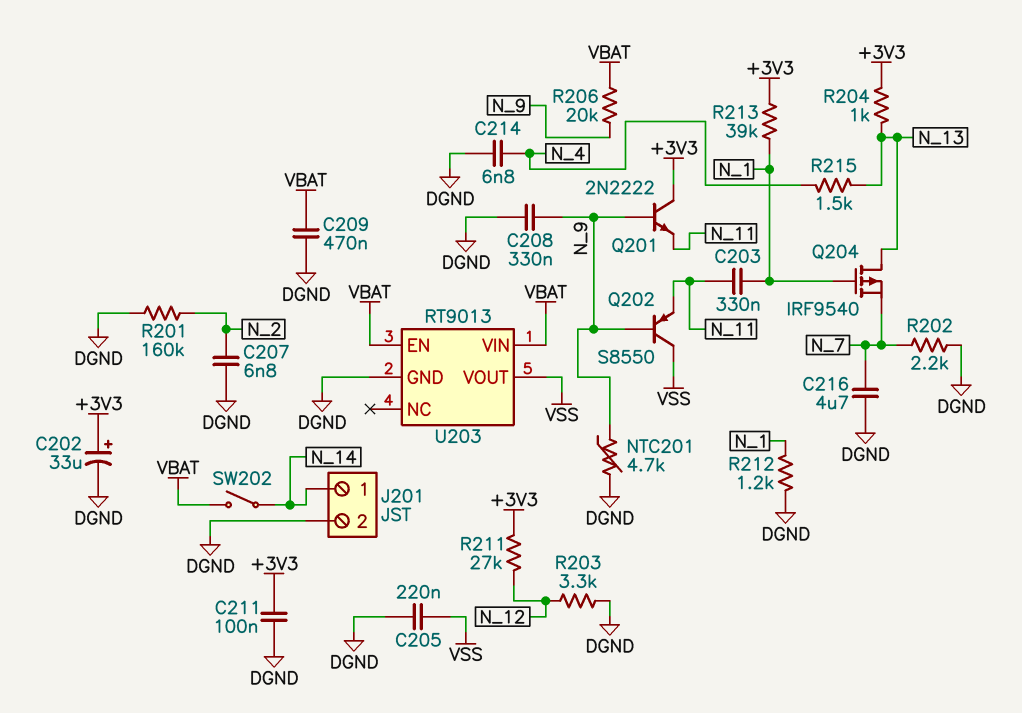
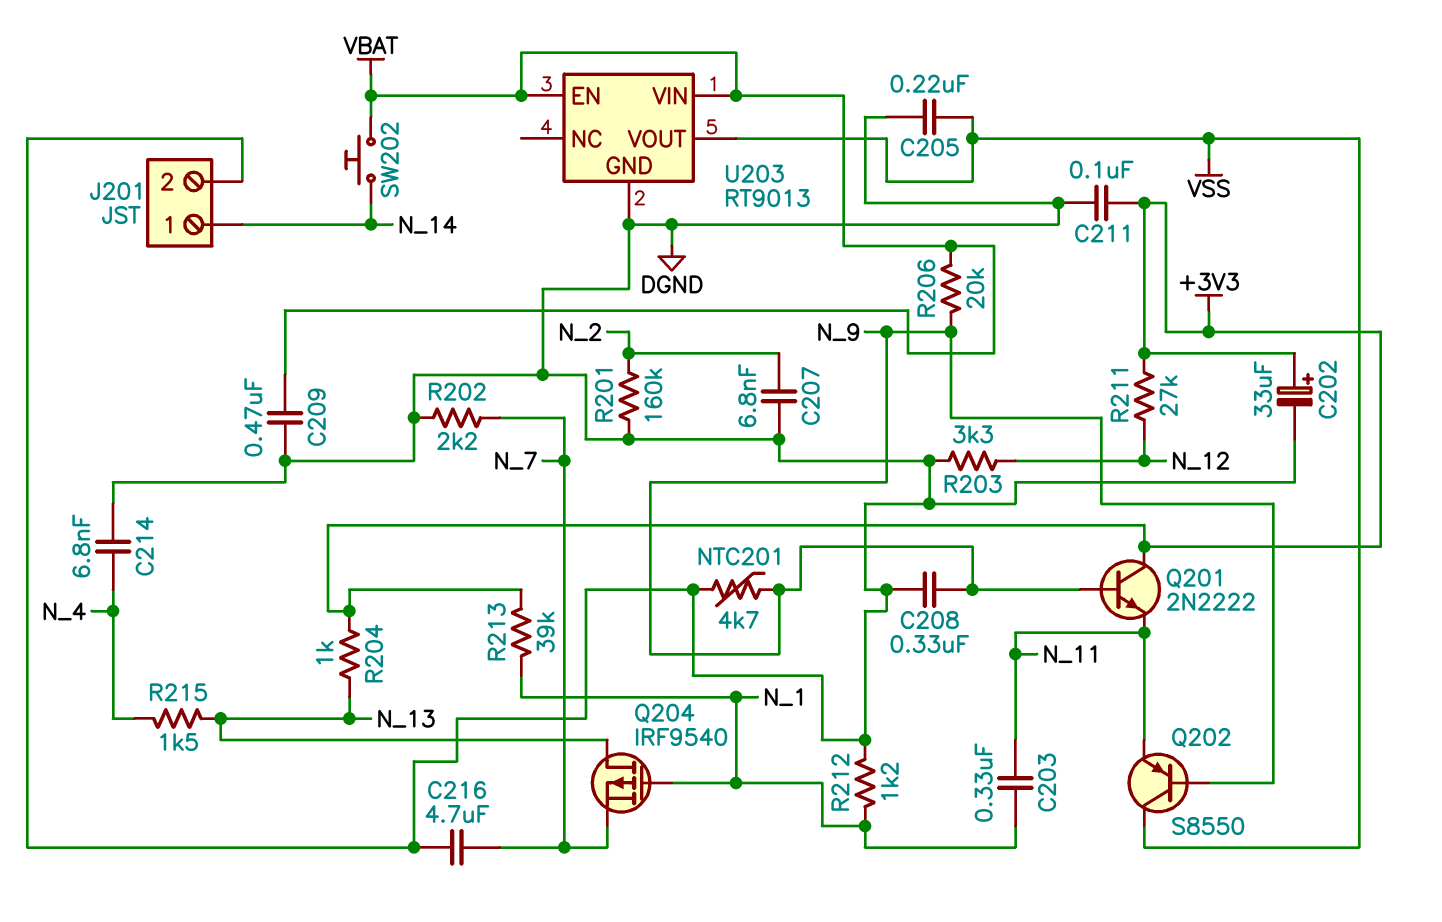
SW202: switch (N_14, VBAT) -> button (N_14, VBAT)

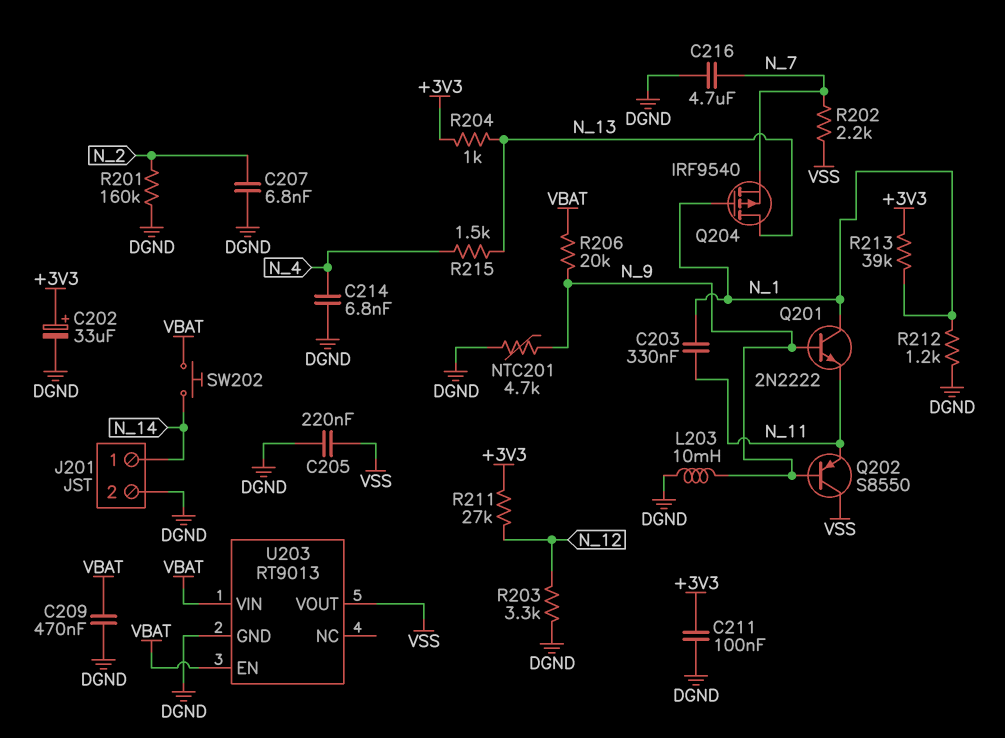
C208: 330nF (DGND, N_9) -> none
L203: none -> 10mH (DGND, N_9)
Q201: NPN 2N2222 (B N_9, C +3V3, E N_11) -> NPN 2N2222 (B N_9, C N_1, E N_11)
R202: 2.2k (DGND, N_7) -> 2.2k (N_7, VSS)

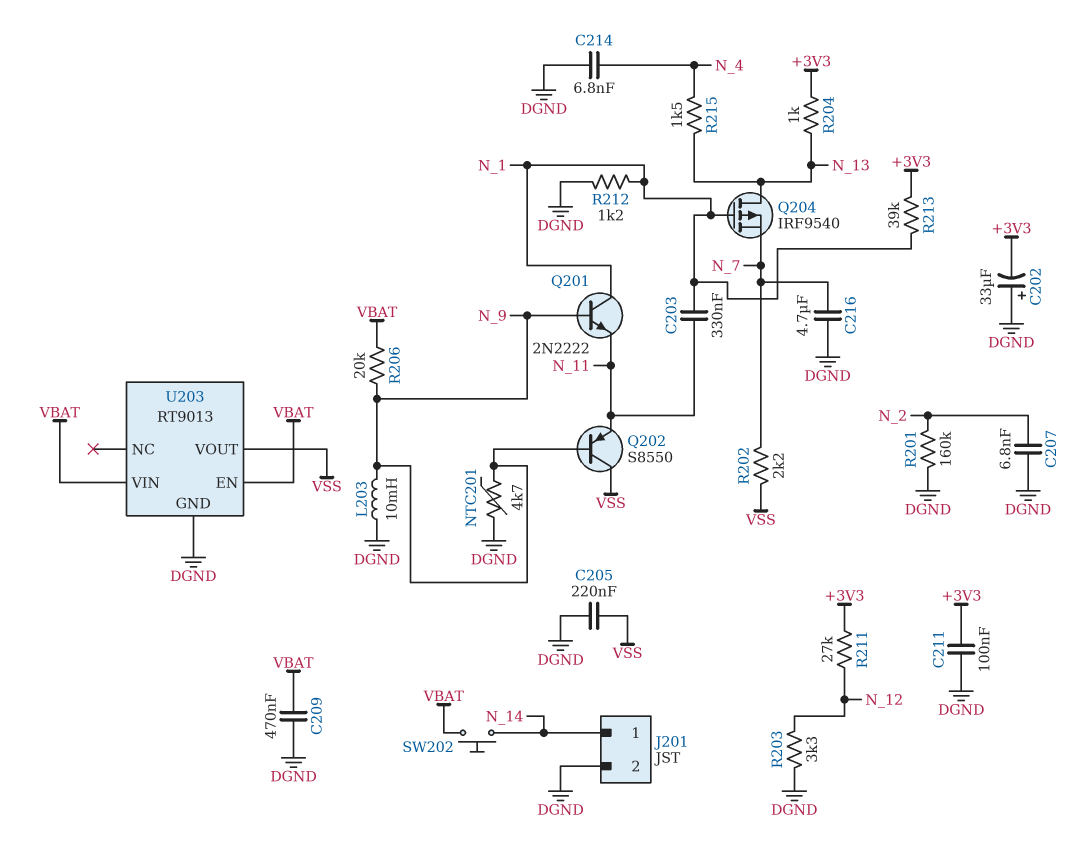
C202: 33uF (plus +3V3, minus DGND) -> 33uF (plus DGND, minus +3V3)

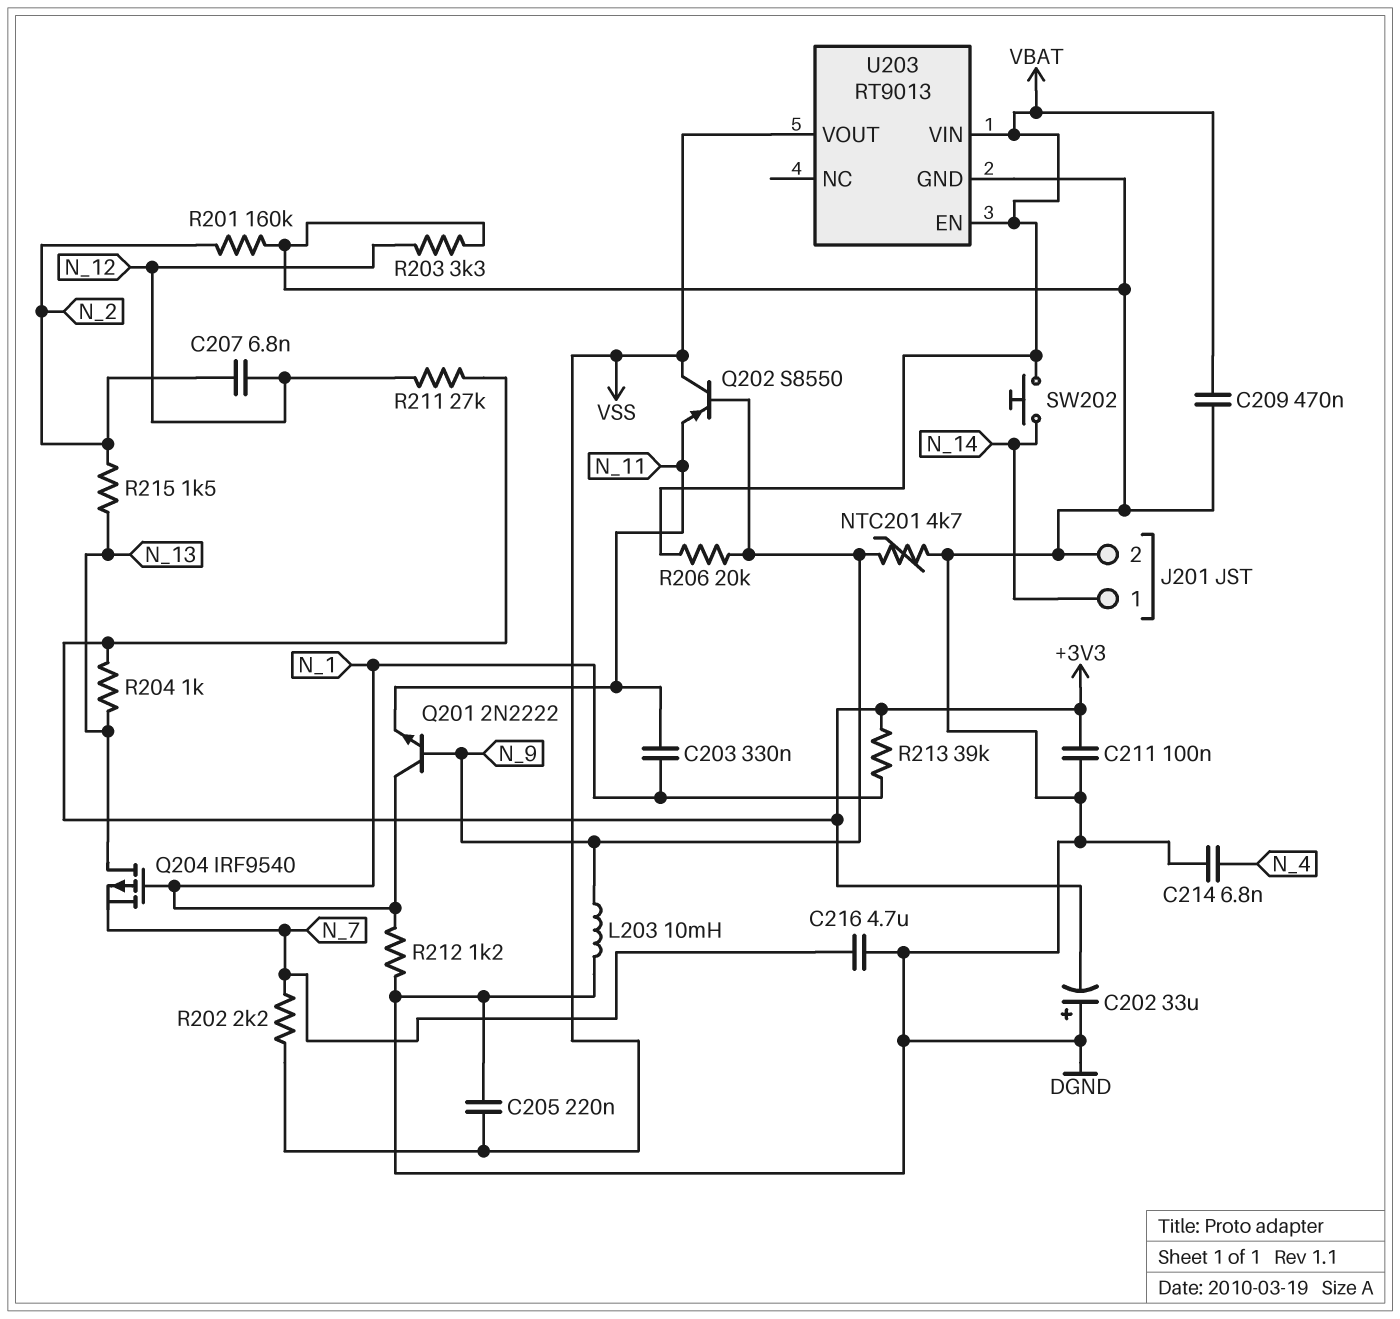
C207: 6.8nF (DGND, N_2) -> 6.8nF (N_2, N_12)
R215: 1.5k (N_4, N_13) -> 1.5k (N_2, N_13)

